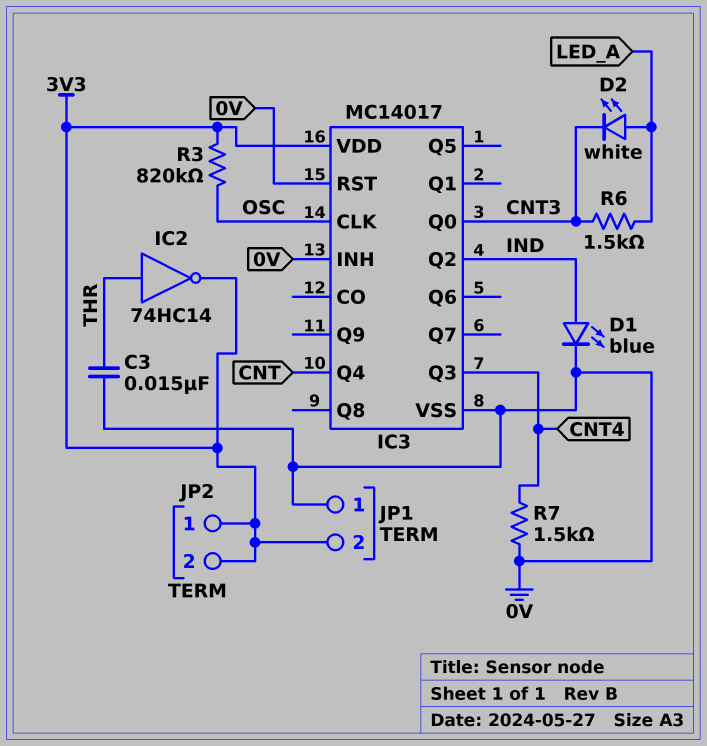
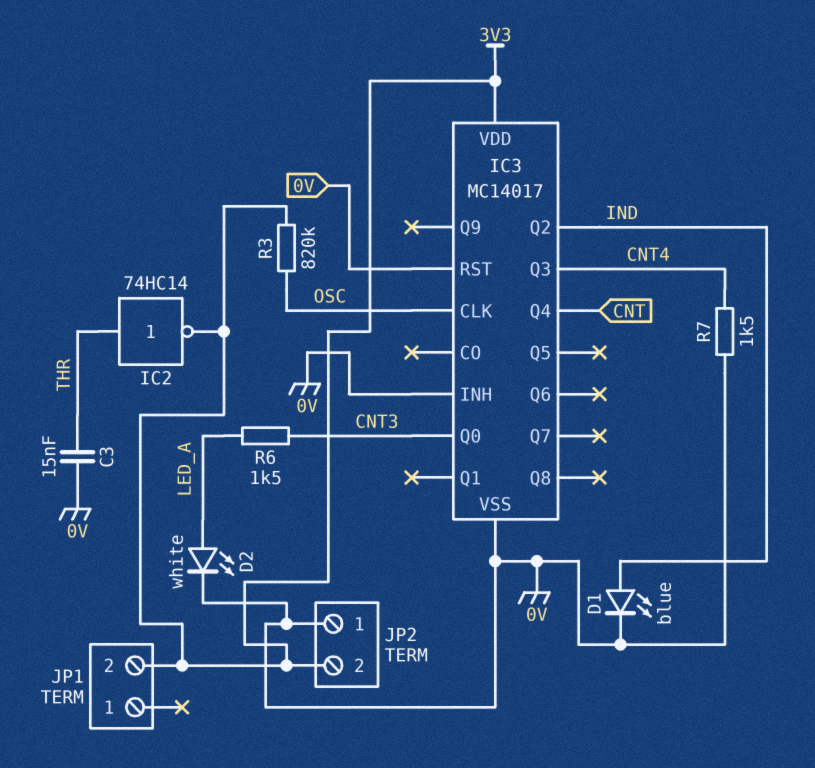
D2: LED white (A LED_A, K CNT3) -> LED white (A LED_A, K 0V)
JP1 pin 1: 0V -> none
JP2 pin 1: 3V3 -> 0V

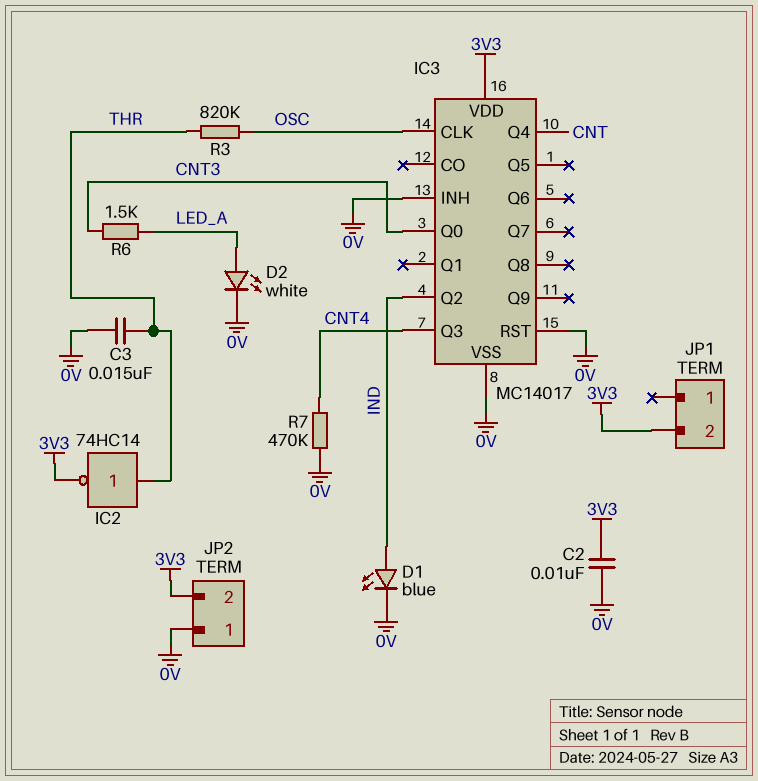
C2: none -> 10nF (0V, 3V3)
R3: 820k (3V3, OSC) -> 820k (OSC, THR)
R7: 1.5k (0V, CNT4) -> 470k (0V, CNT4)

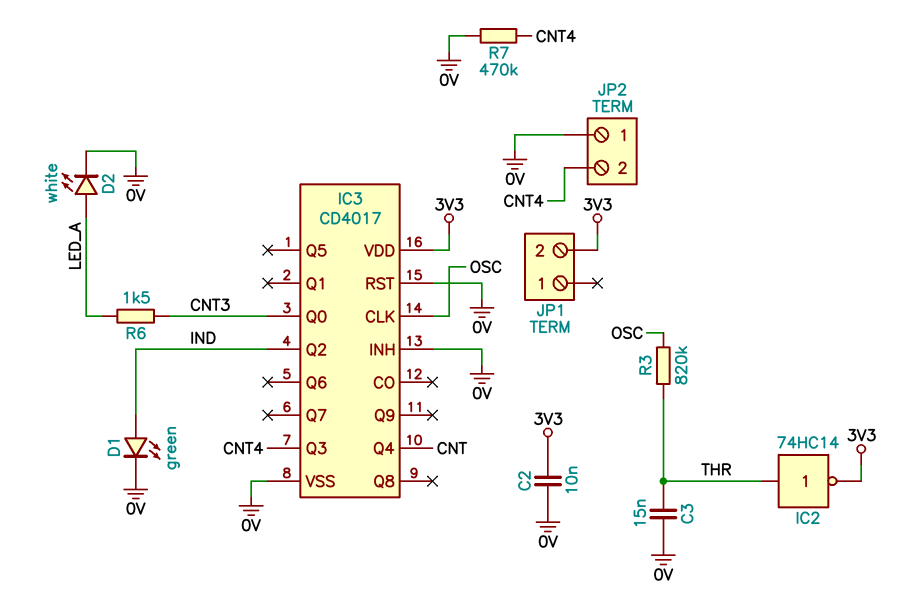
D1: LED blue (A IND, K 0V) -> LED green (A IND, K 0V)
IC3: MC14017 -> CD4017
JP2 pin 2: 3V3 -> CNT4

